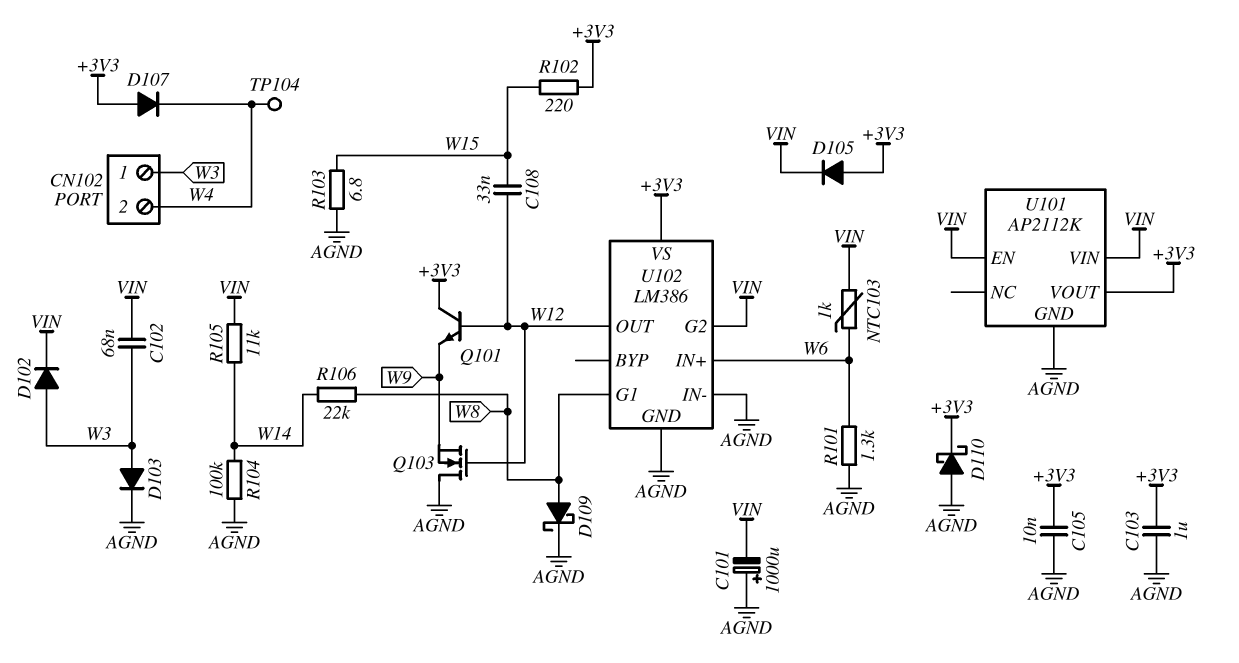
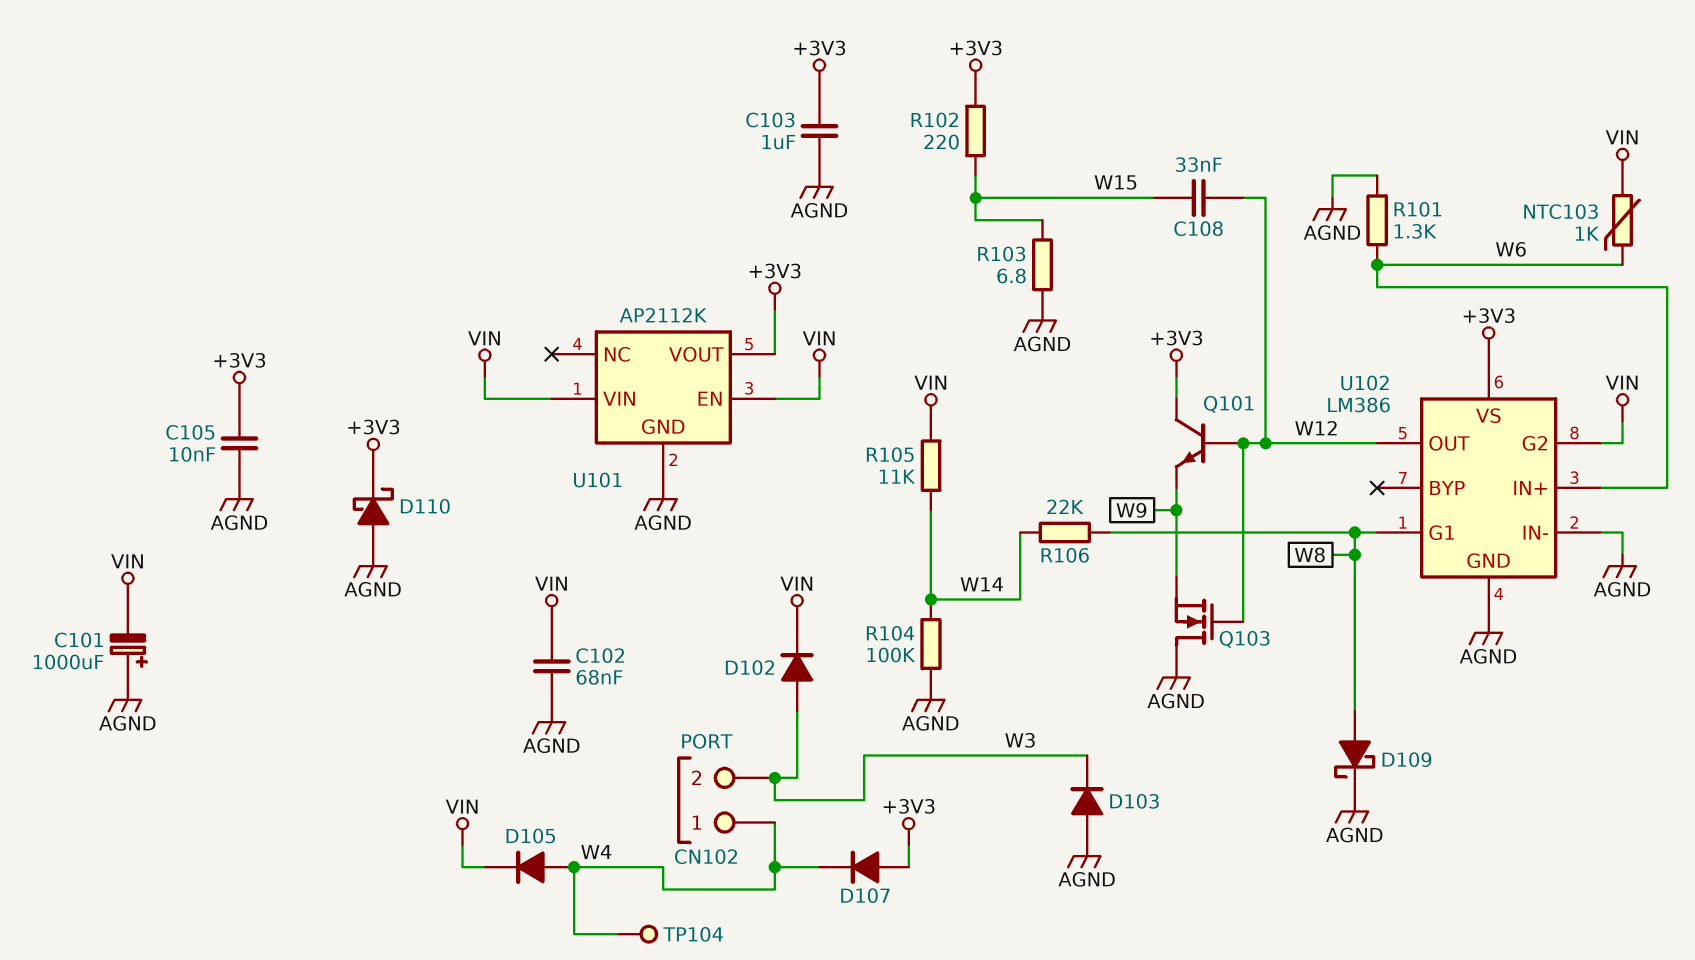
C102: 68nF (VIN, W3) -> 68nF (AGND, VIN)
CN102 pin 1: W3 -> W4
CN102 pin 2: W4 -> W3
D103: diode (A W3, K AGND) -> diode (A AGND, K W3)
D105: diode (A +3V3, K VIN) -> diode (A W4, K VIN)

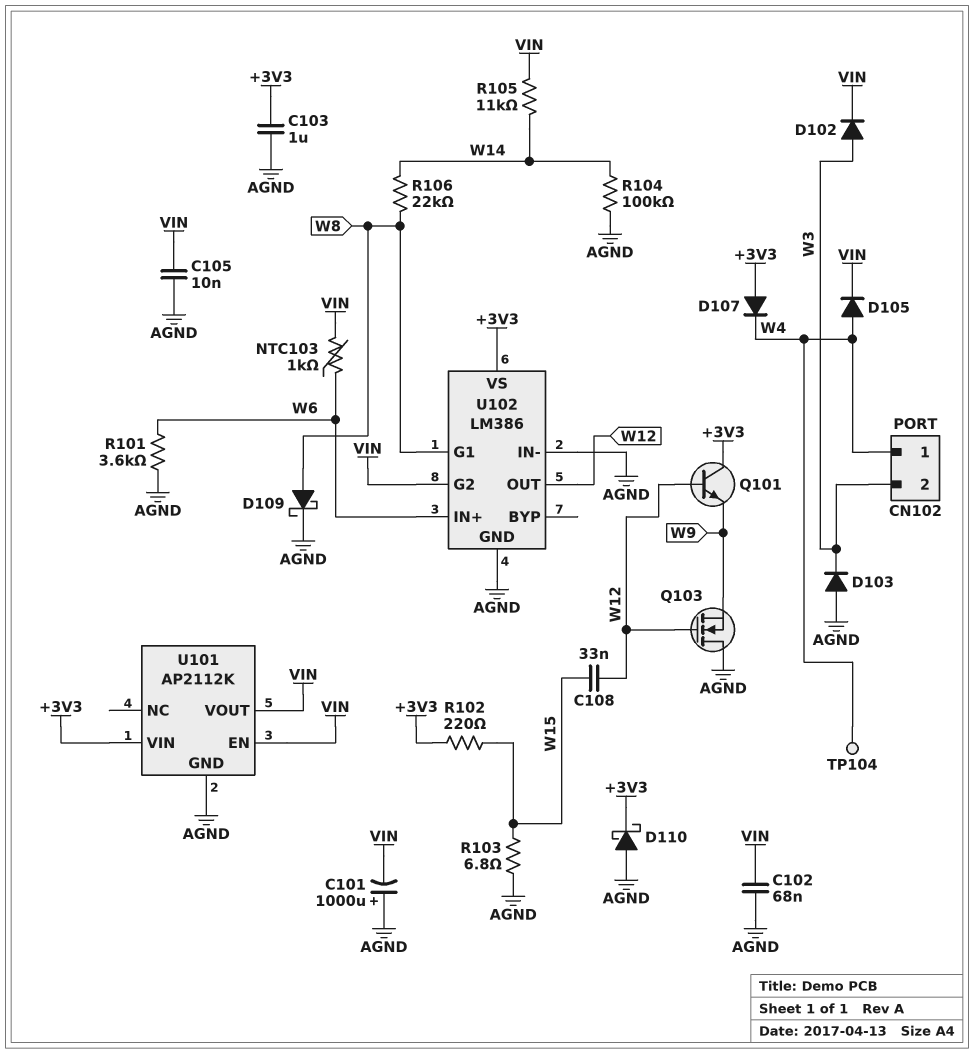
C105: 10nF (+3V3, AGND) -> 10nF (AGND, VIN)
R101: 1.3k (AGND, W6) -> 3.6k (AGND, W6)
U101 pin VIN: VIN -> +3V3
U101 pin VOUT: +3V3 -> VIN

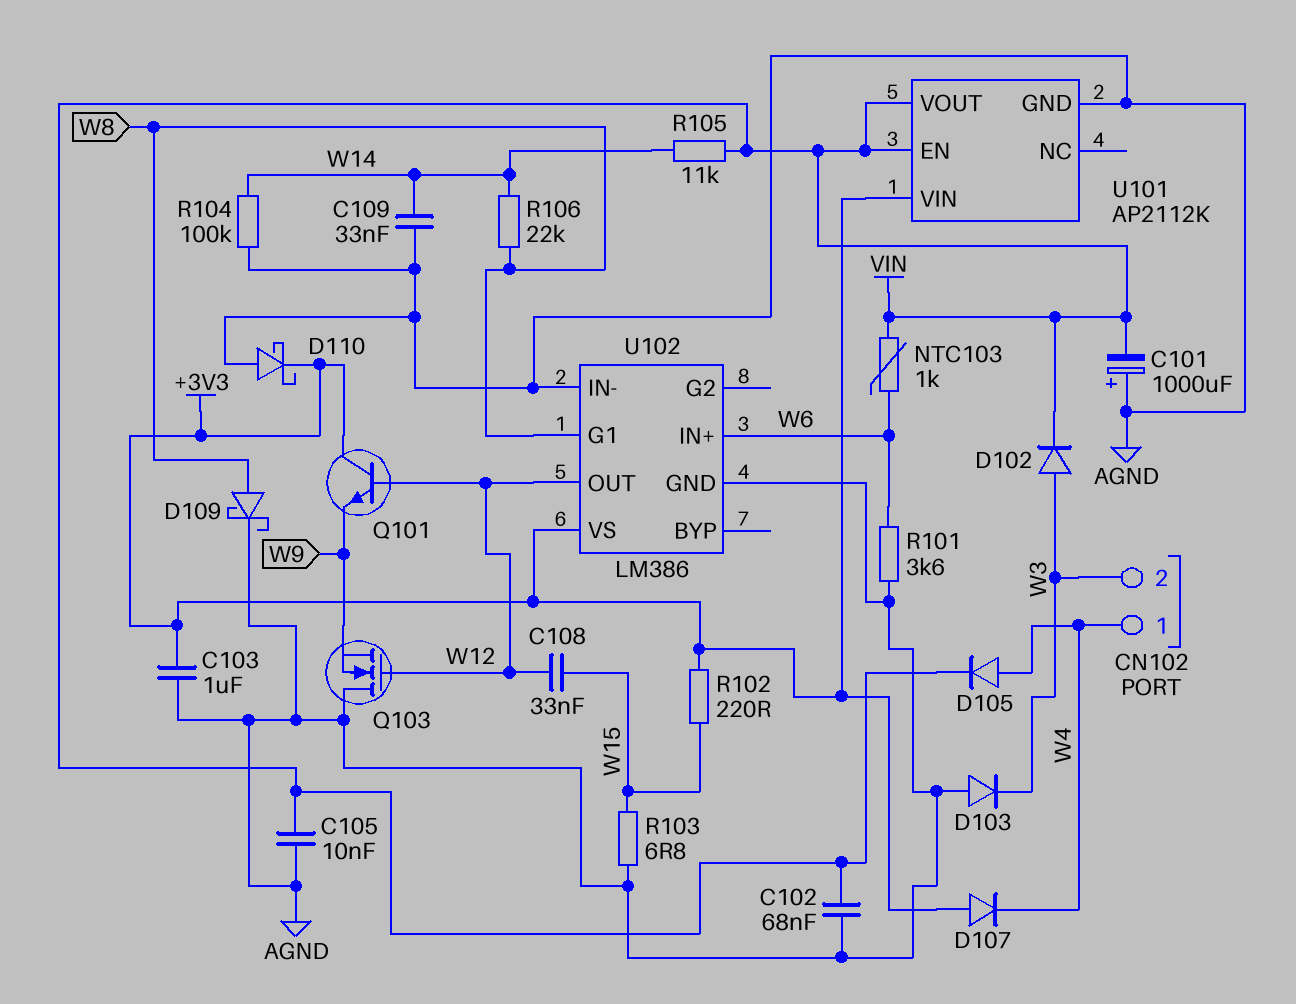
C109: none -> 33nF (AGND, W14)
TP104: test point (W4) -> none
U102 pin G2: VIN -> none

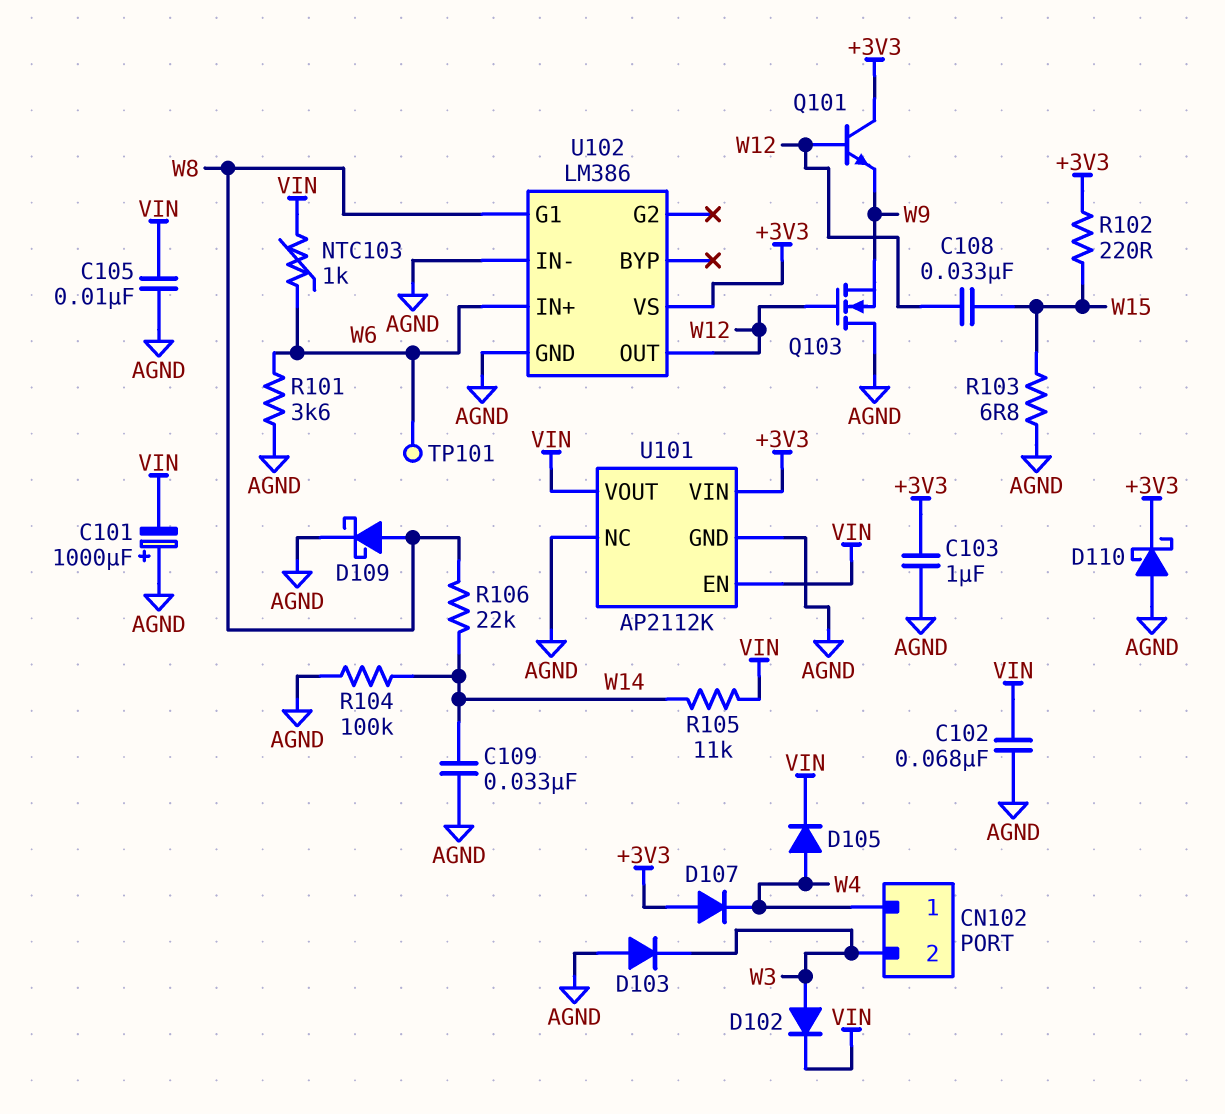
TP101: none -> test point (W6)
U101 pin NC: none -> AGND

